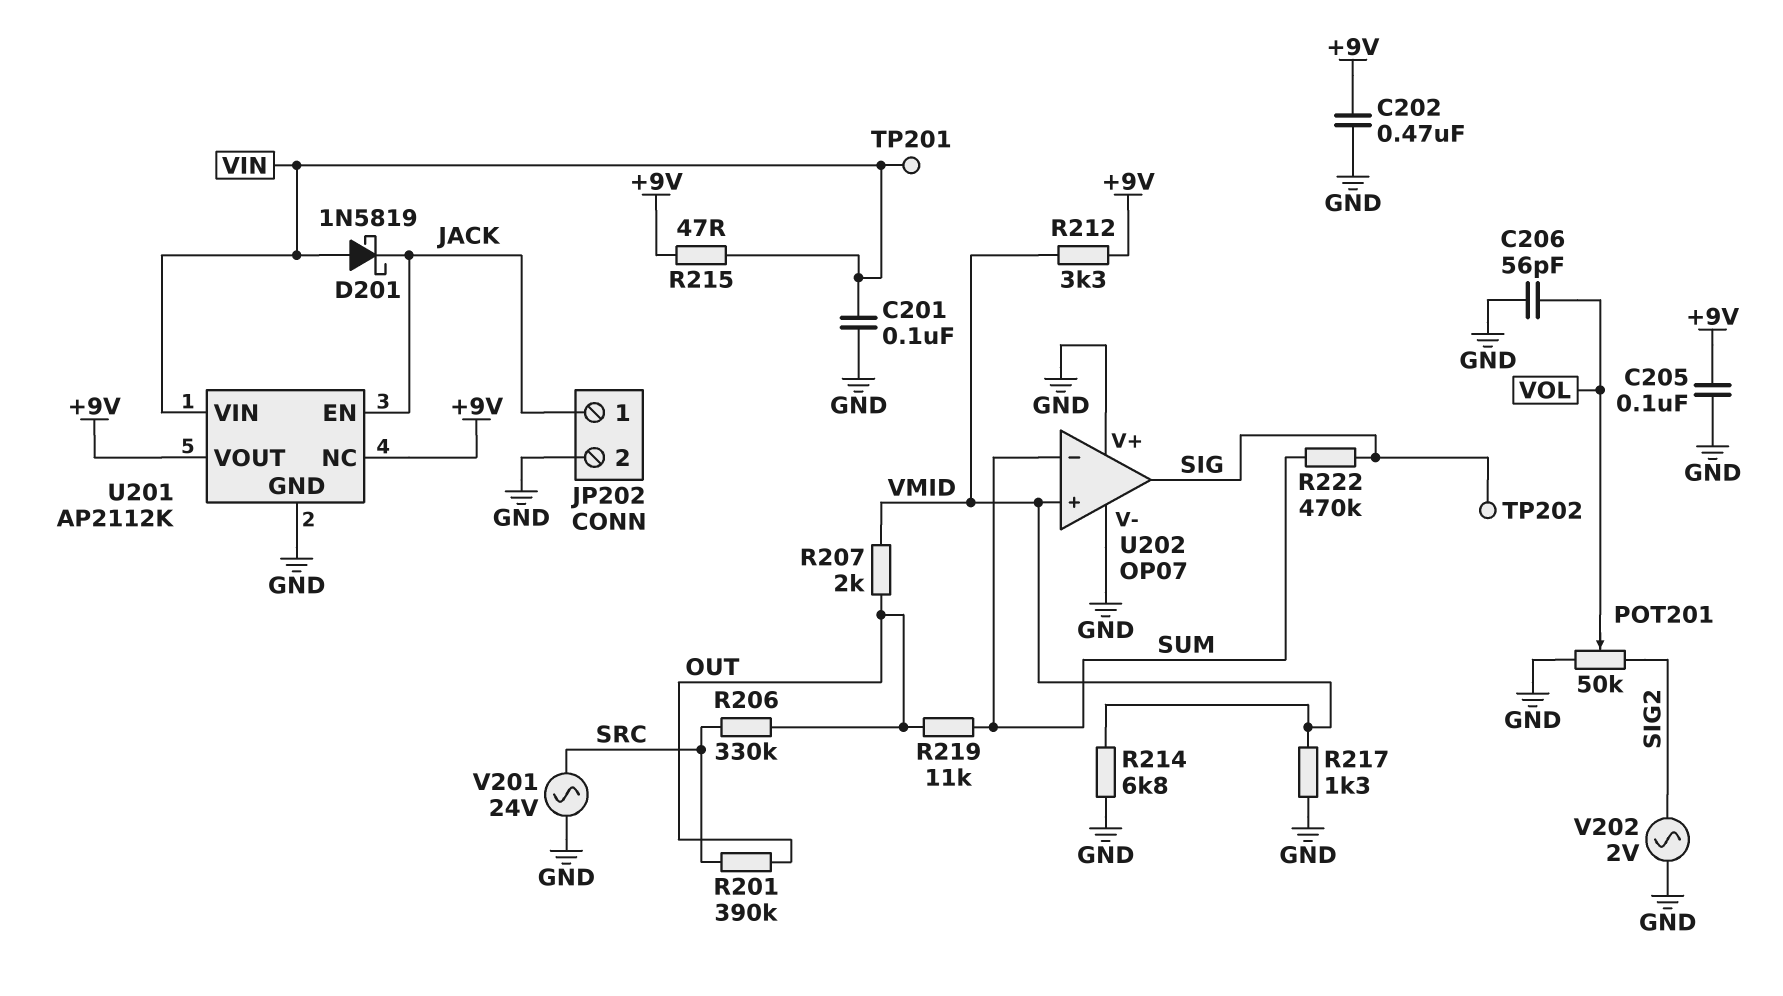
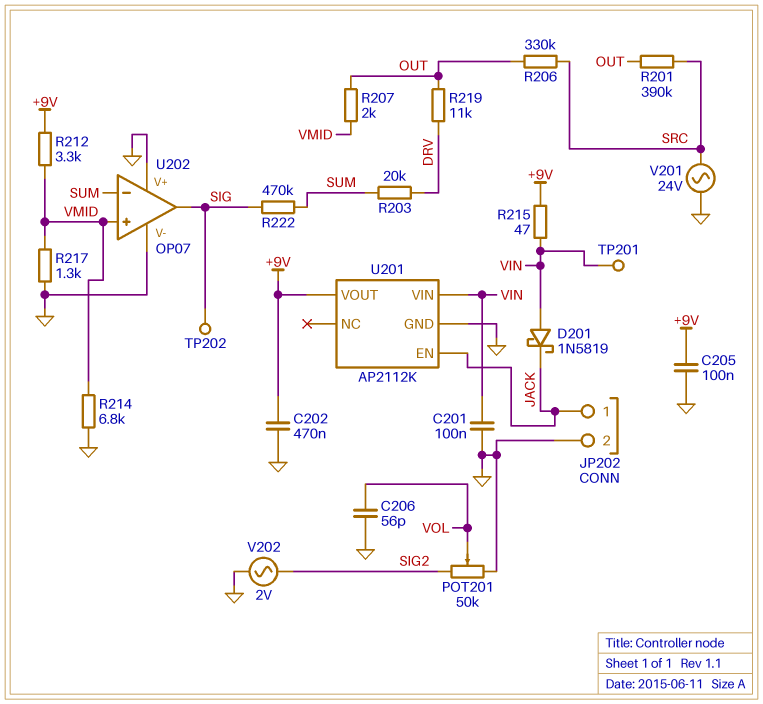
R203: none -> 20k (DRV, SUM)
R219: 11k (OUT, SUM) -> 11k (DRV, OUT)
U201 pin NC: +9V -> none

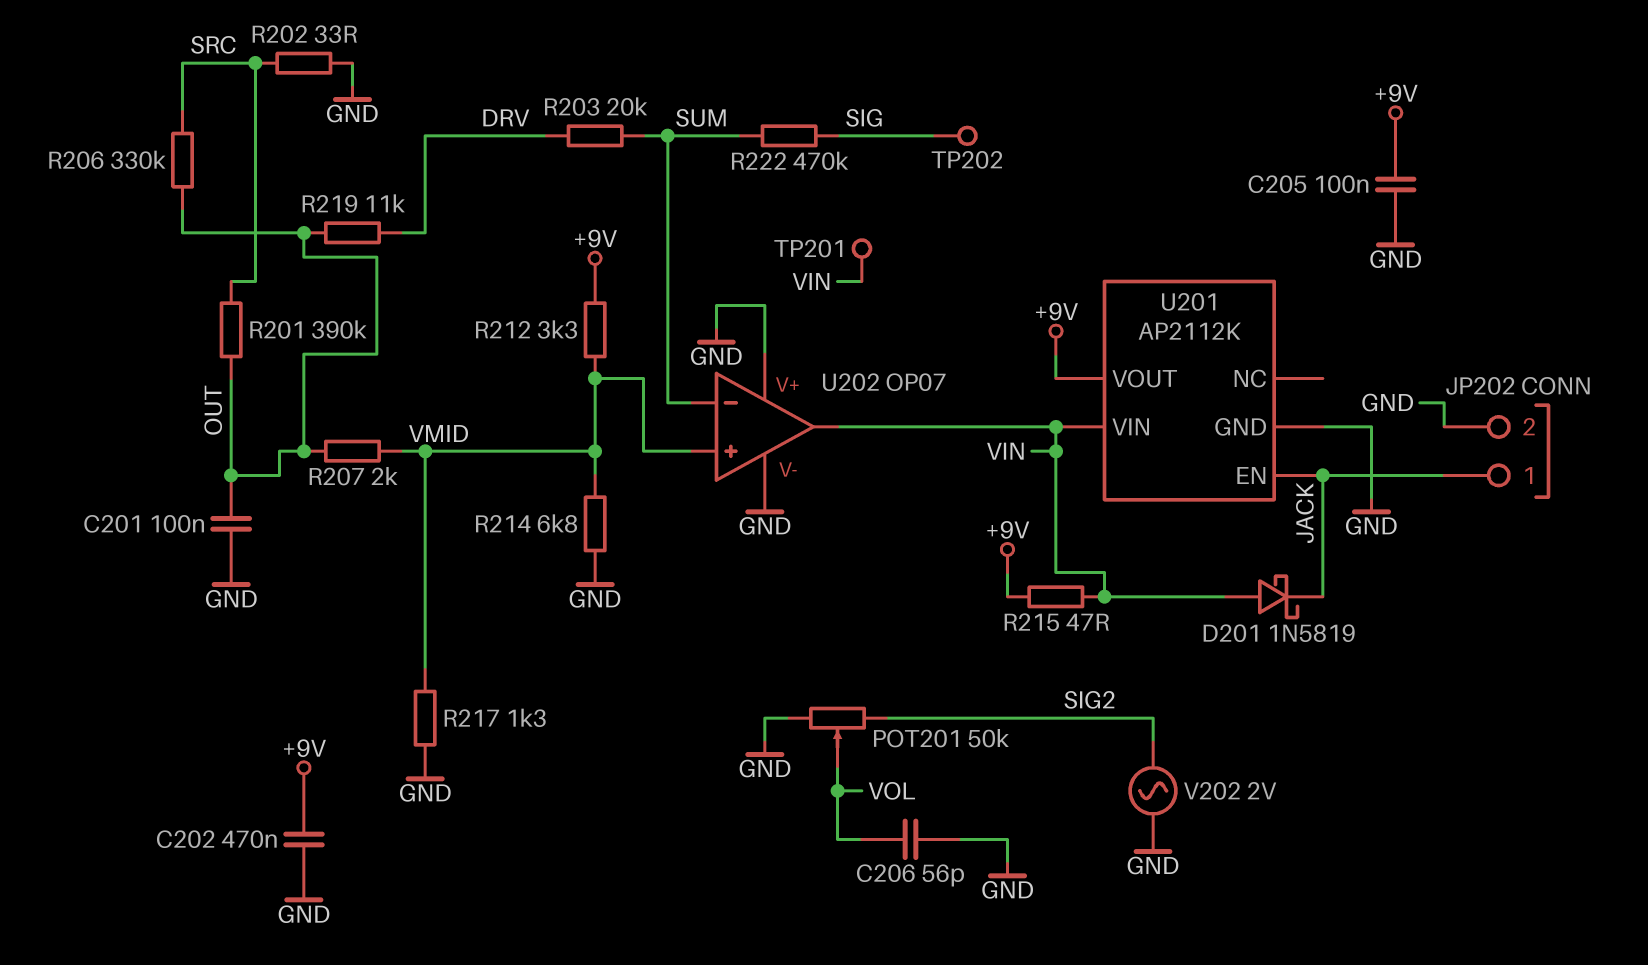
C201: 100nF (GND, VIN) -> 100nF (GND, OUT)
R202: none -> 33 (GND, SRC)
U202 pin out: SIG -> VIN
V201: AC 24V (GND, SRC) -> none

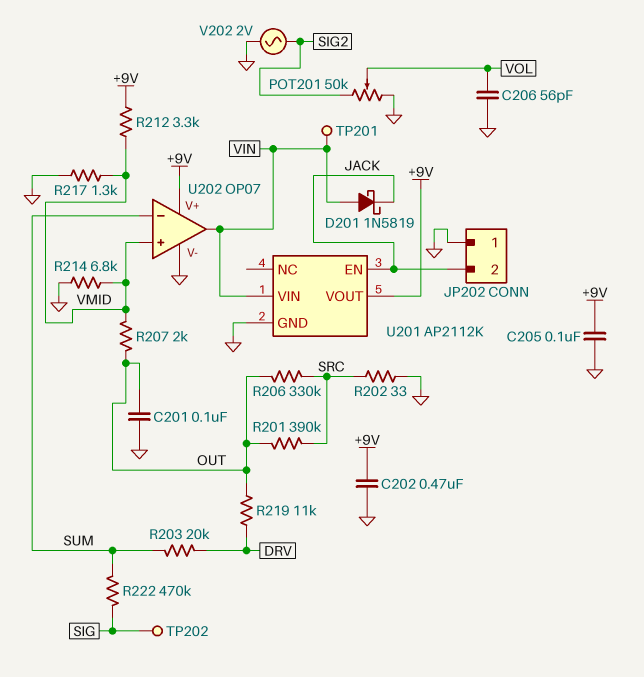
JP202 pin 1: JACK -> GND
JP202 pin 2: GND -> JACK
R215: 47 (+9V, VIN) -> none
U202 pin V+: GND -> +9V

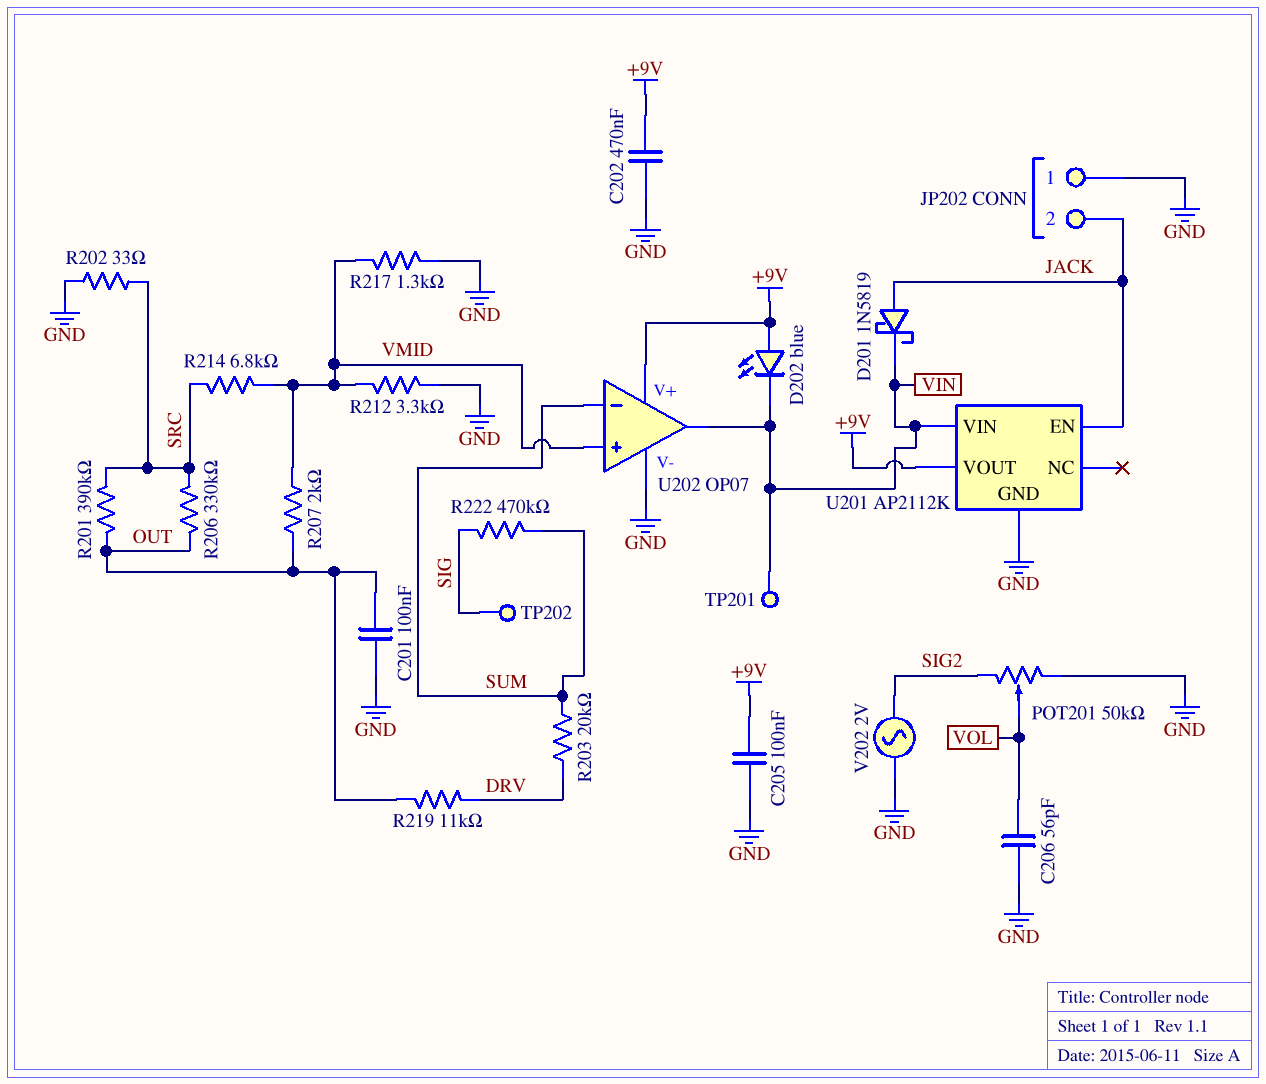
D201: schottky 1N5819 (A VIN, K JACK) -> schottky 1N5819 (A JACK, K VIN)
D202: none -> LED blue (A +9V, K VIN)
R212: 3.3k (+9V, VMID) -> 3.3k (GND, VMID)
R214: 6.8k (GND, VMID) -> 6.8k (SRC, VMID)

